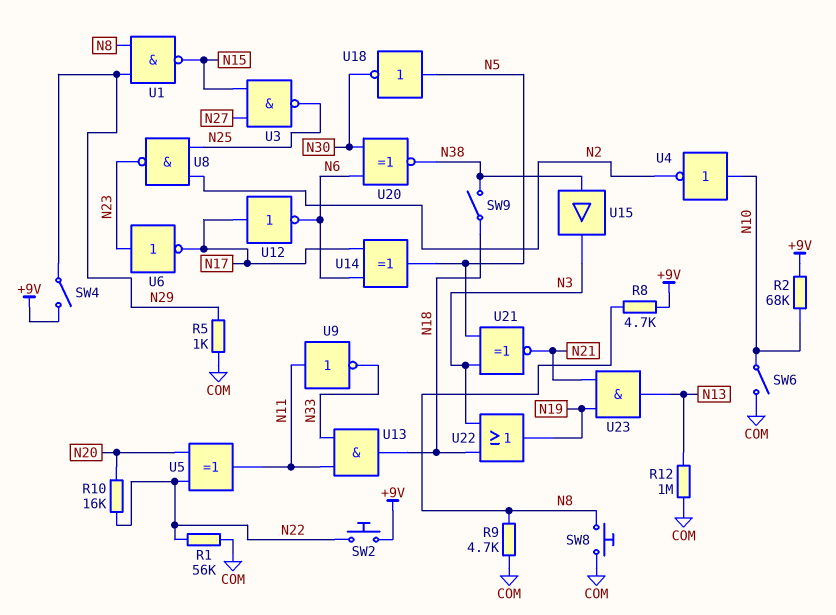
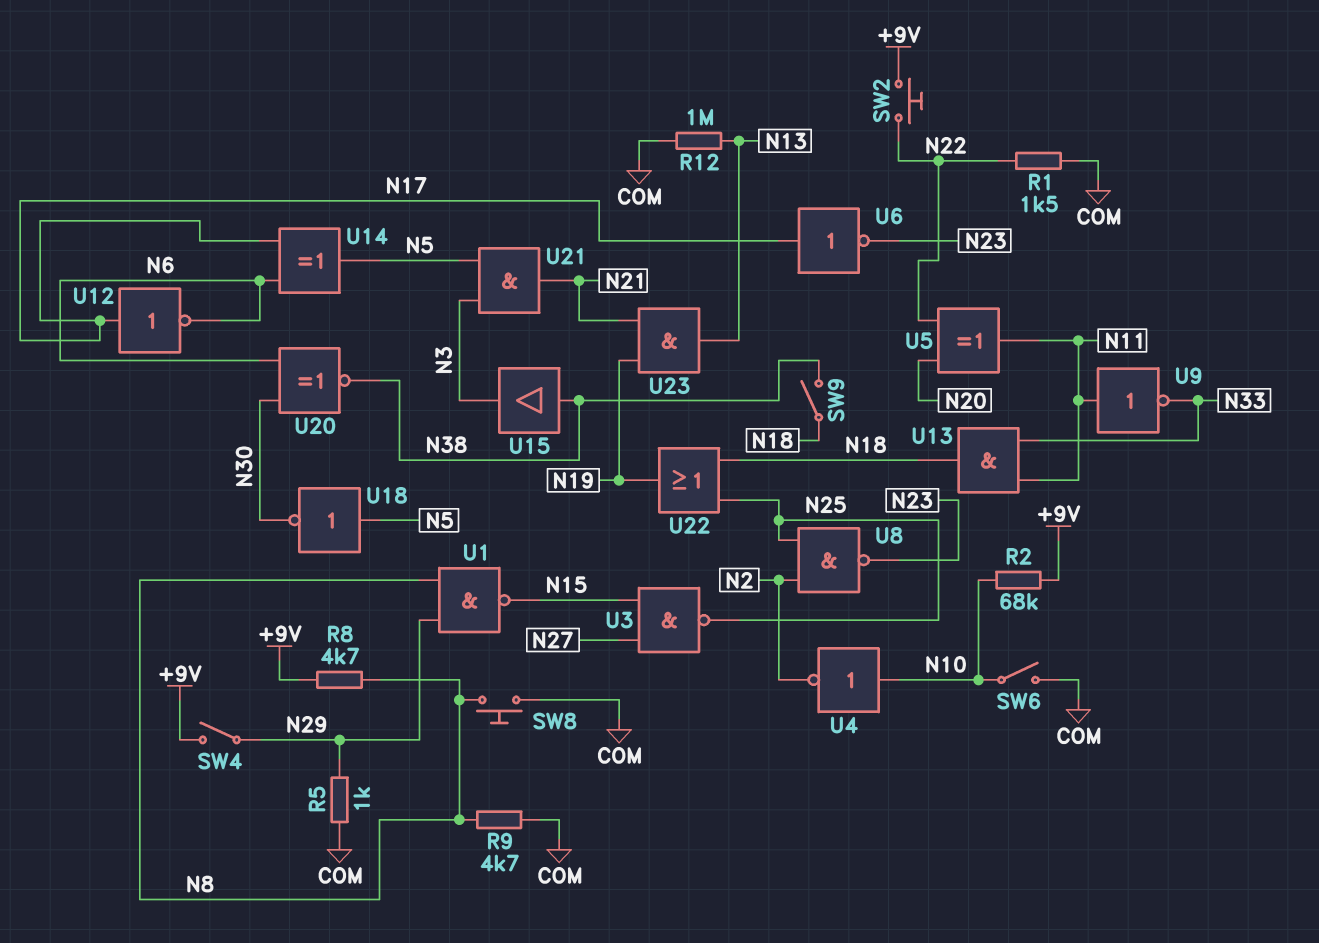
R1: 56k (COM, N22) -> 1.5k (COM, N22)
R10: 16k (N20, N22) -> none
U6: NOT (in N23, out N17) -> NOT (in N17, out N23)
U21: XNOR (in N3, in N5, out N21) -> AND (in N3, in N5, out N21)
U22: OR (in N3, in N18, out N19) -> OR (in N18, in N25, out N19)

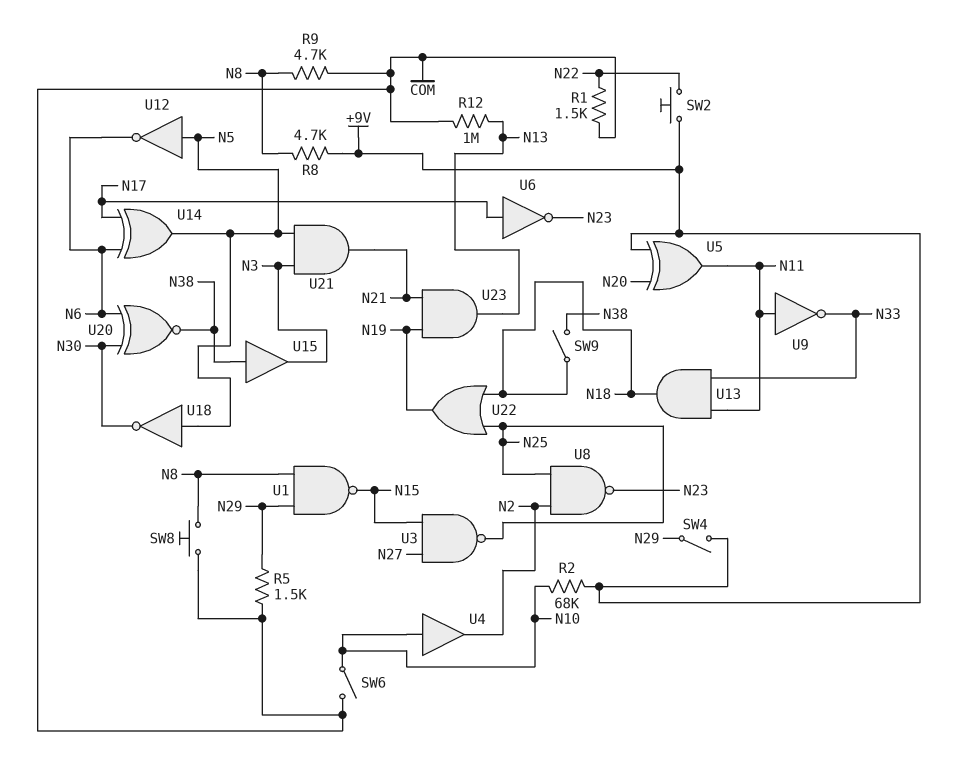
R5: 1k (COM, N29) -> 1.5k (COM, N29)
U4: NOT (in N10, out N2) -> buffer (in N10, out N2)
U5: XOR (in N20, in N22, out N11) -> XOR (in +9V, in N20, out N11)
U12: NOT (in N17, out N6) -> NOT (in N5, out N6)

